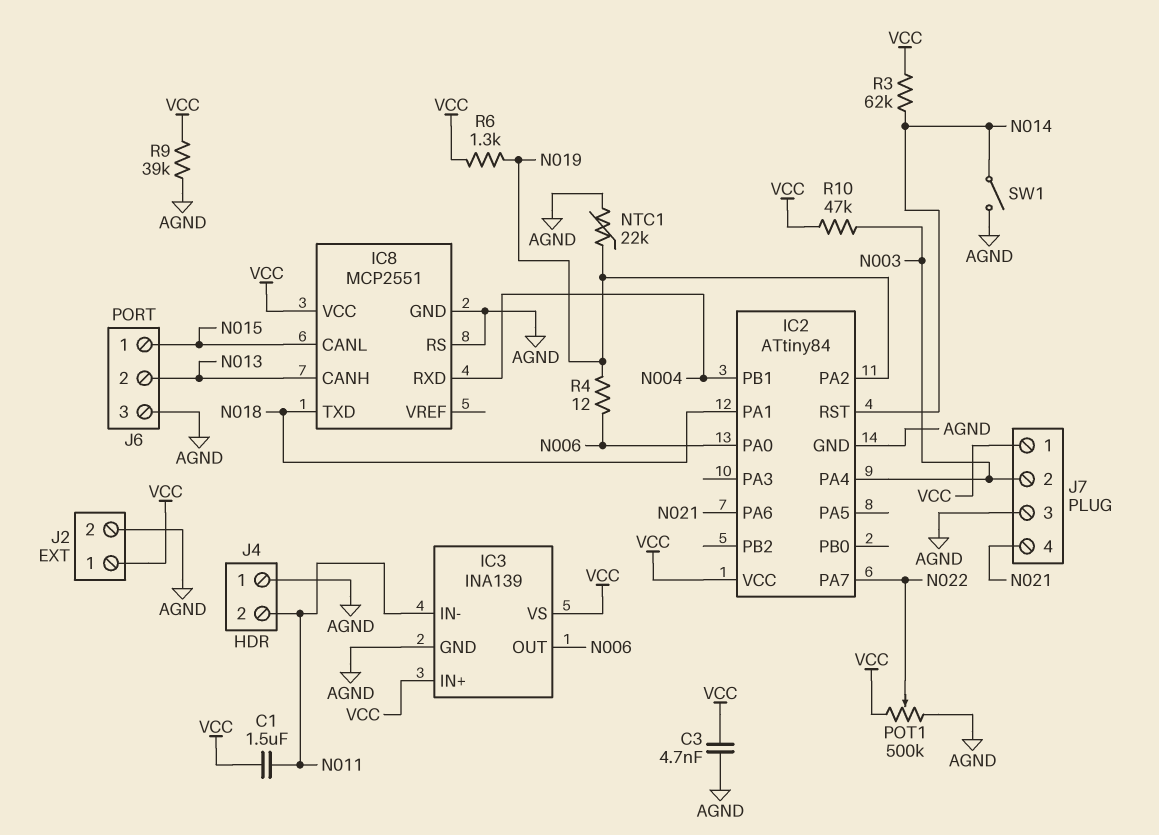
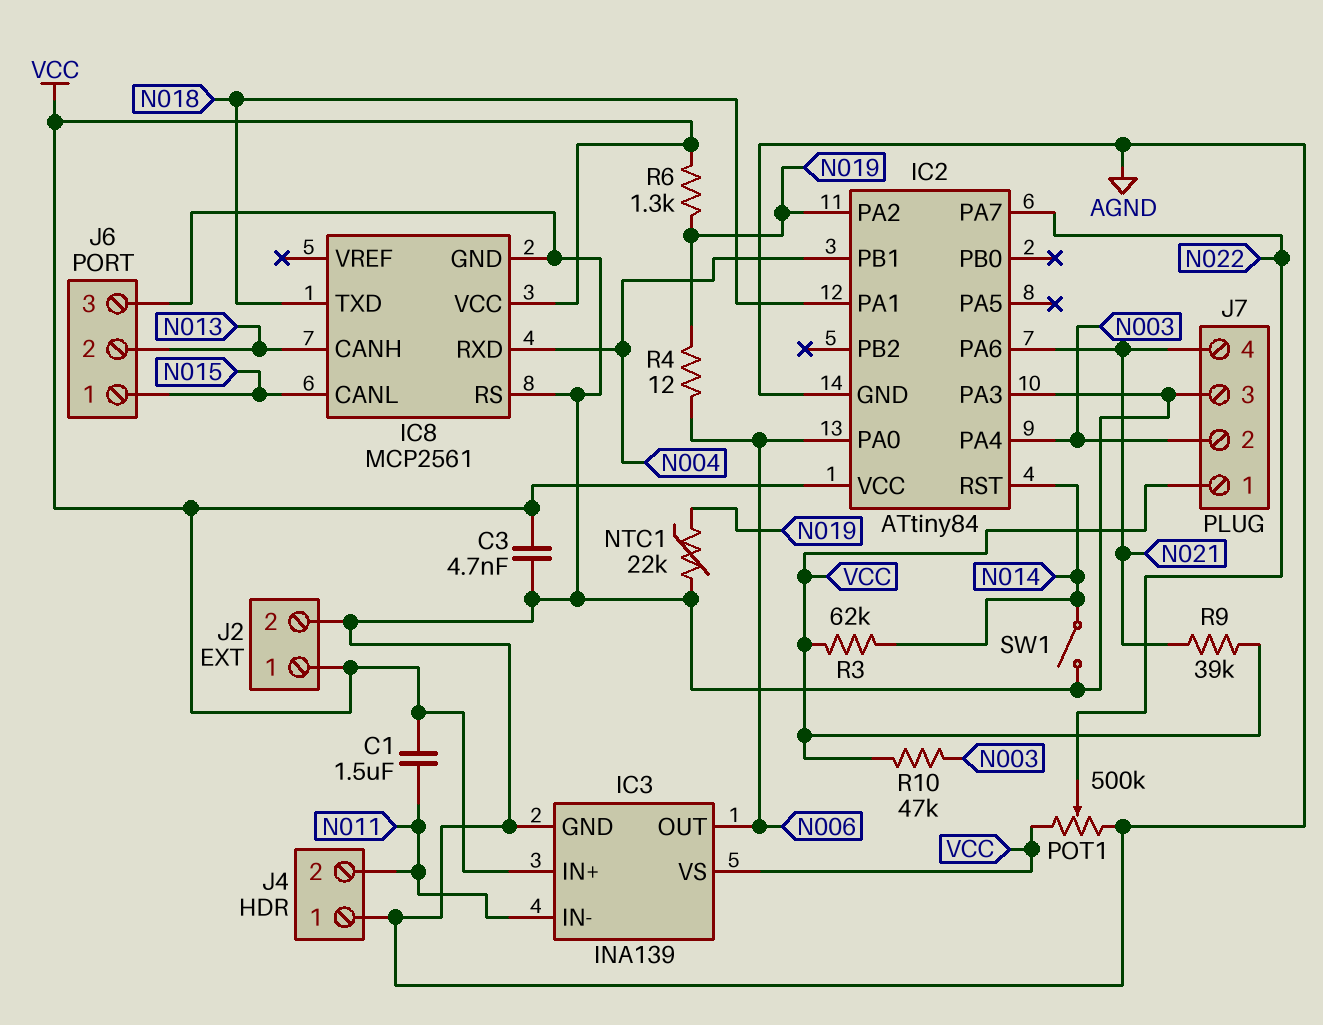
IC2 pin PA3: none -> AGND
IC8: MCP2551 -> MCP2561
R9: 39k (AGND, VCC) -> 39k (N021, VCC)

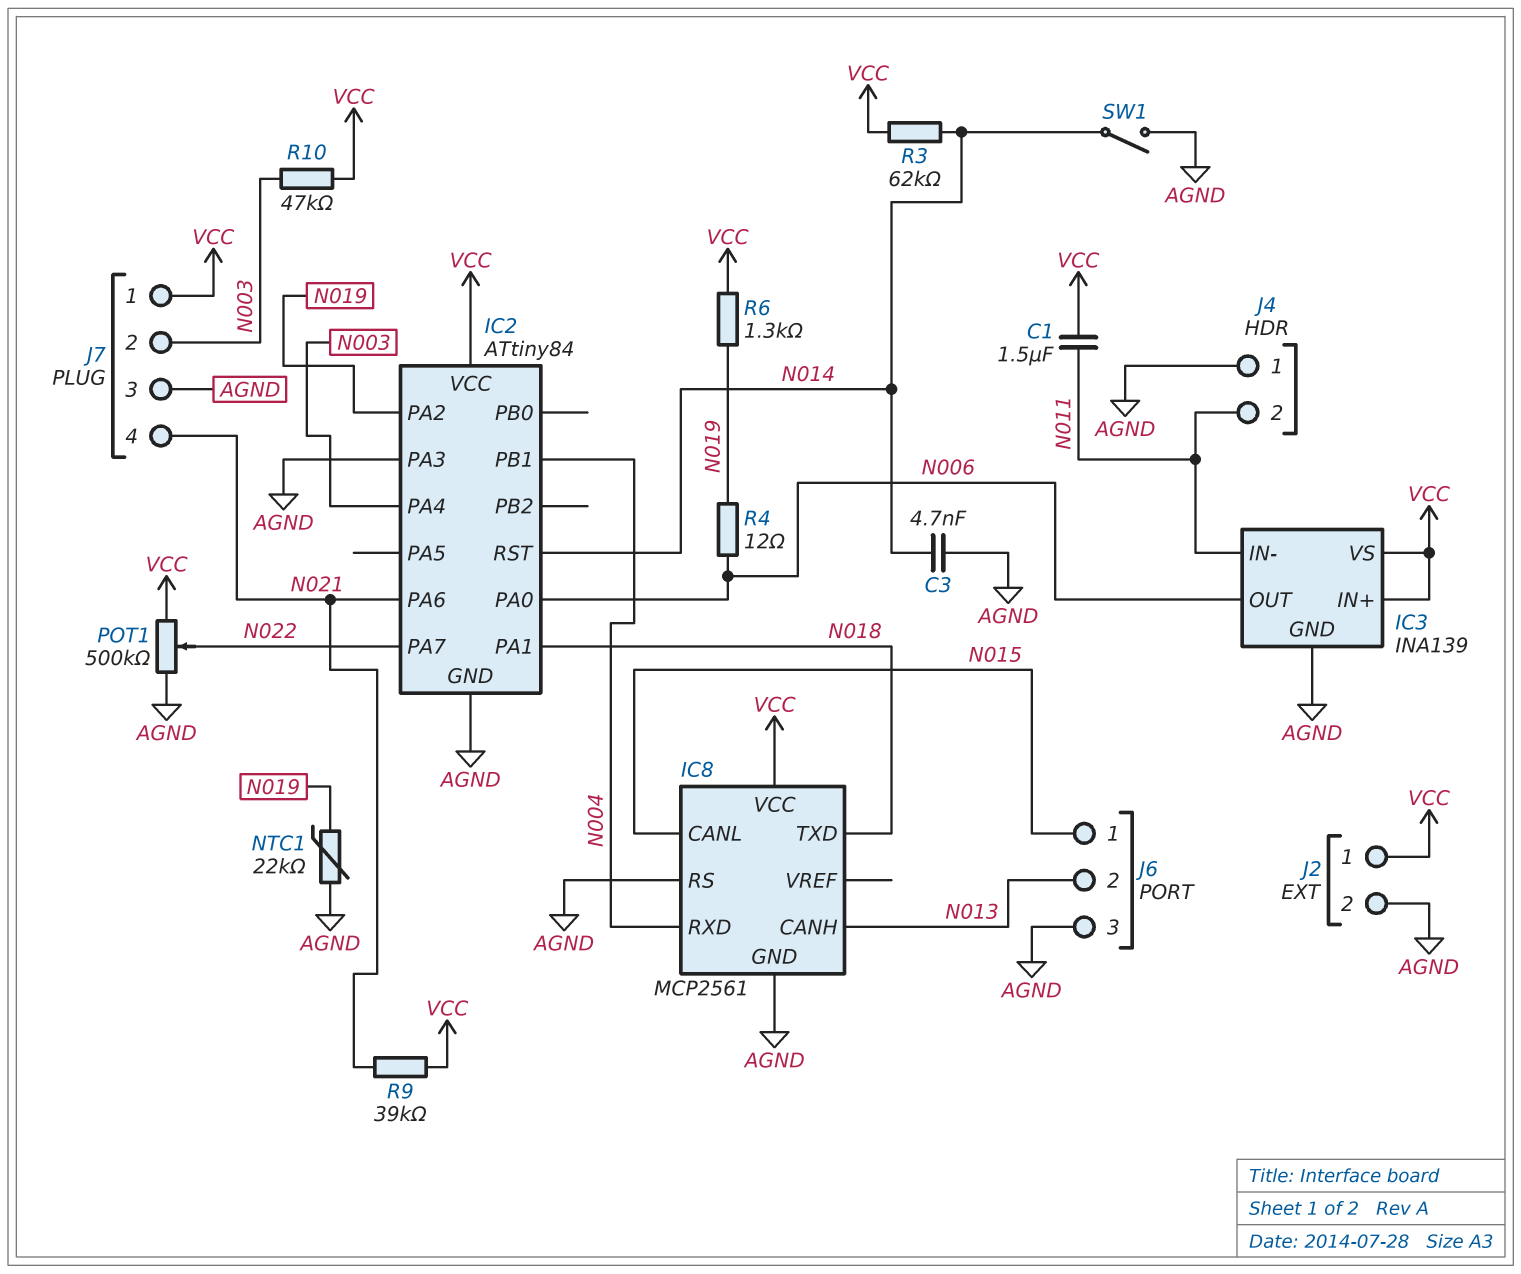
C3: 4.7nF (AGND, VCC) -> 4.7nF (AGND, N014)

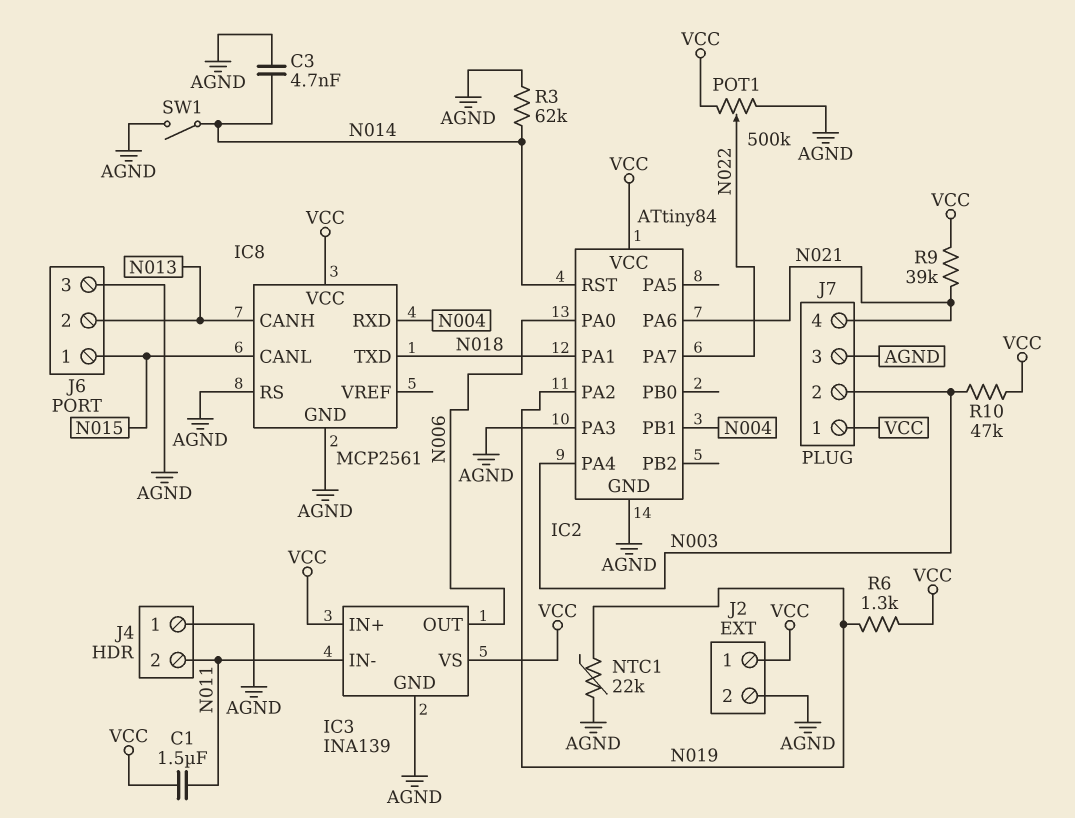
R3: 62k (N014, VCC) -> 62k (AGND, N014)
R4: 12 (N006, N019) -> none

